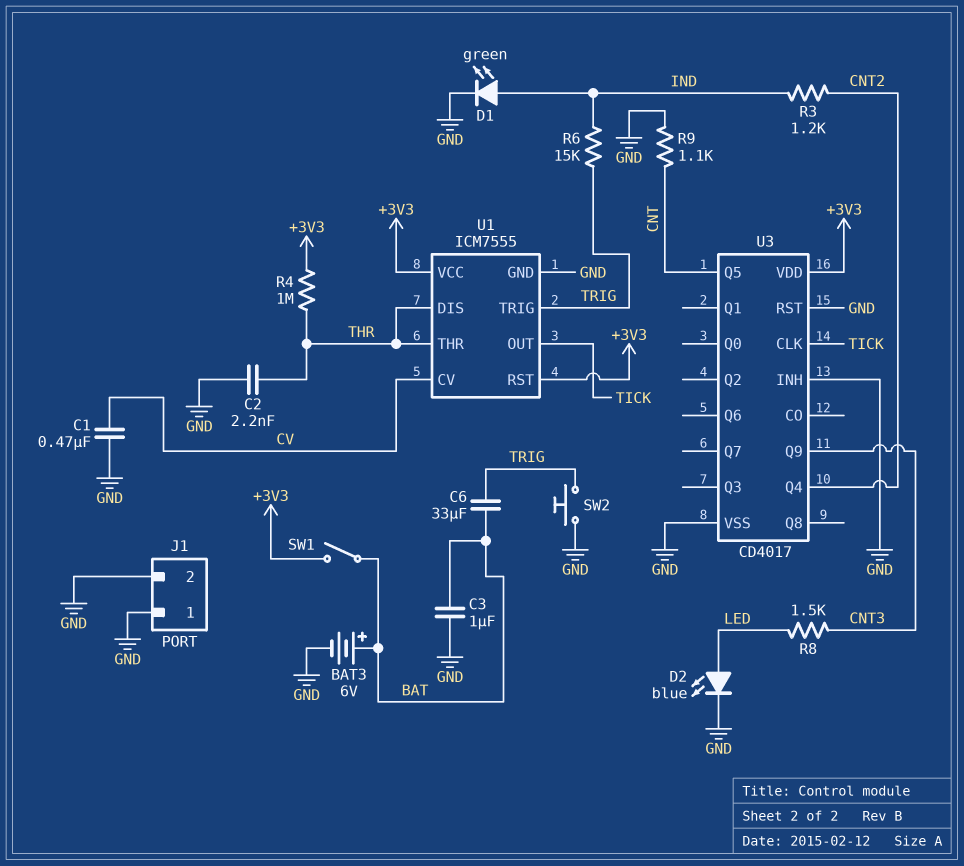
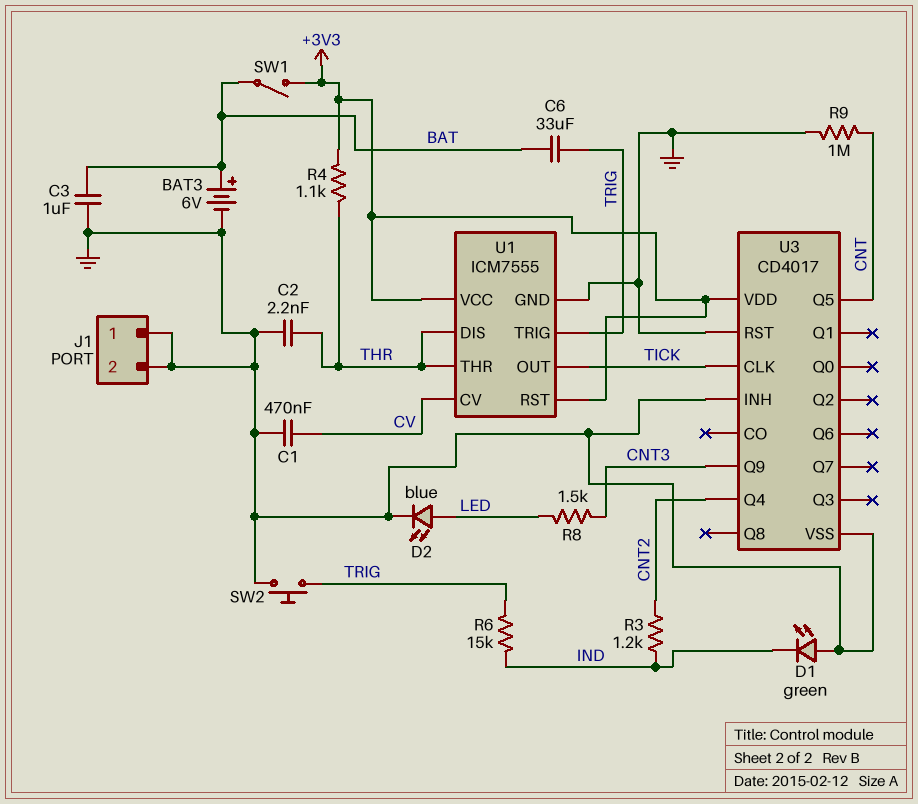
D1: LED green (A IND, K GND) -> LED green (A GND, K IND)
R4: 1M (+3V3, THR) -> 1.1k (+3V3, THR)
R9: 1.1k (CNT, GND) -> 1M (CNT, GND)

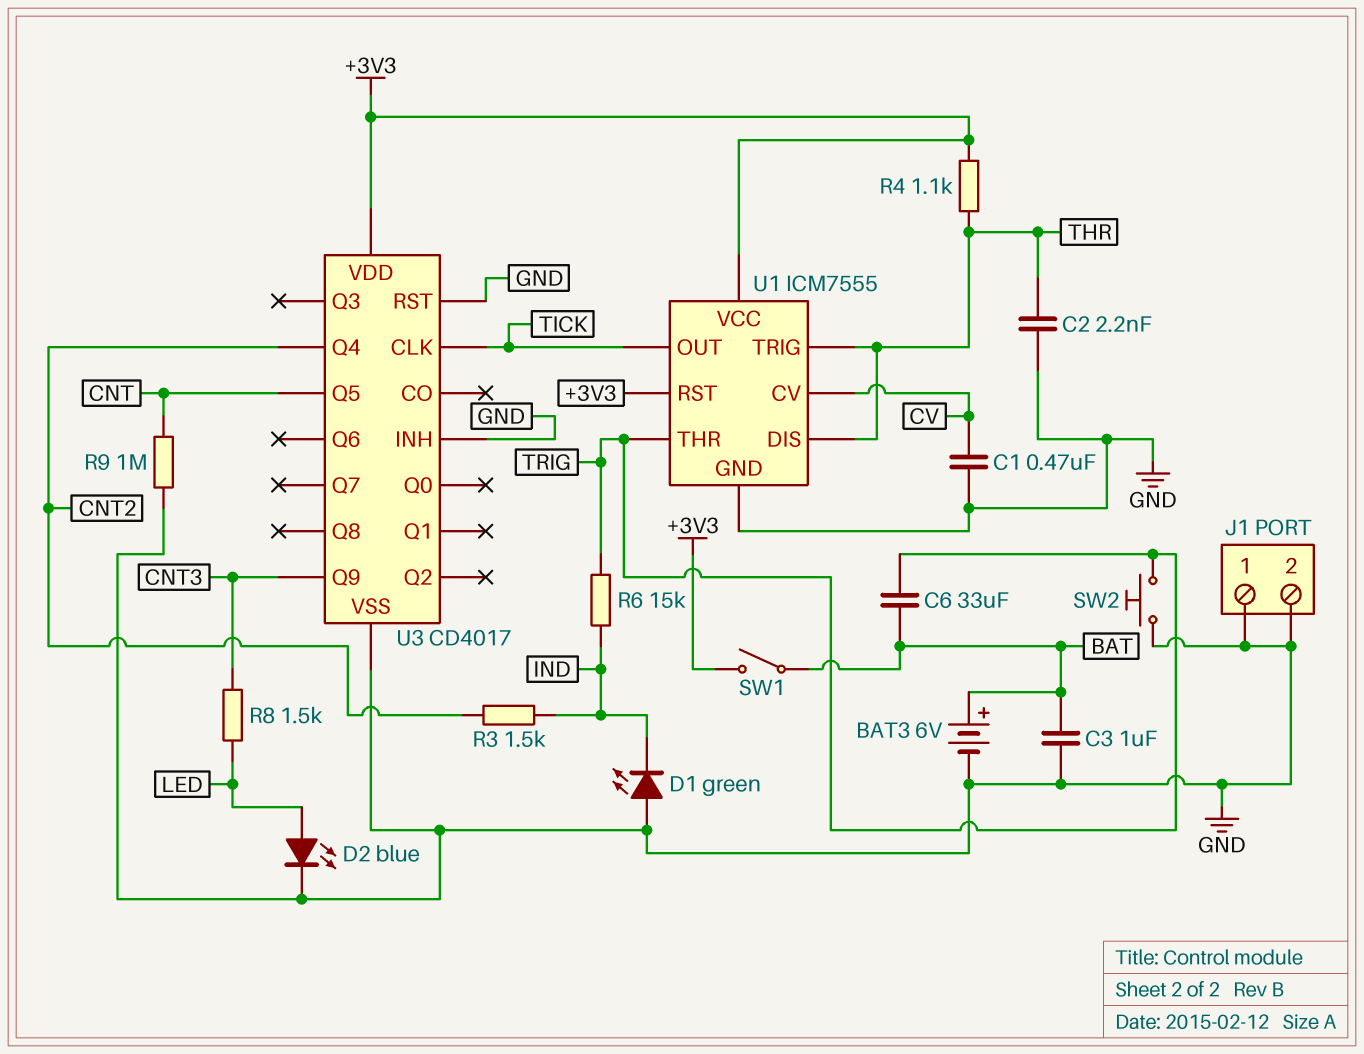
R3: 1.2k (CNT2, IND) -> 1.5k (CNT2, IND)
U1 pin THR: THR -> TRIG
U1 pin TRIG: TRIG -> THR

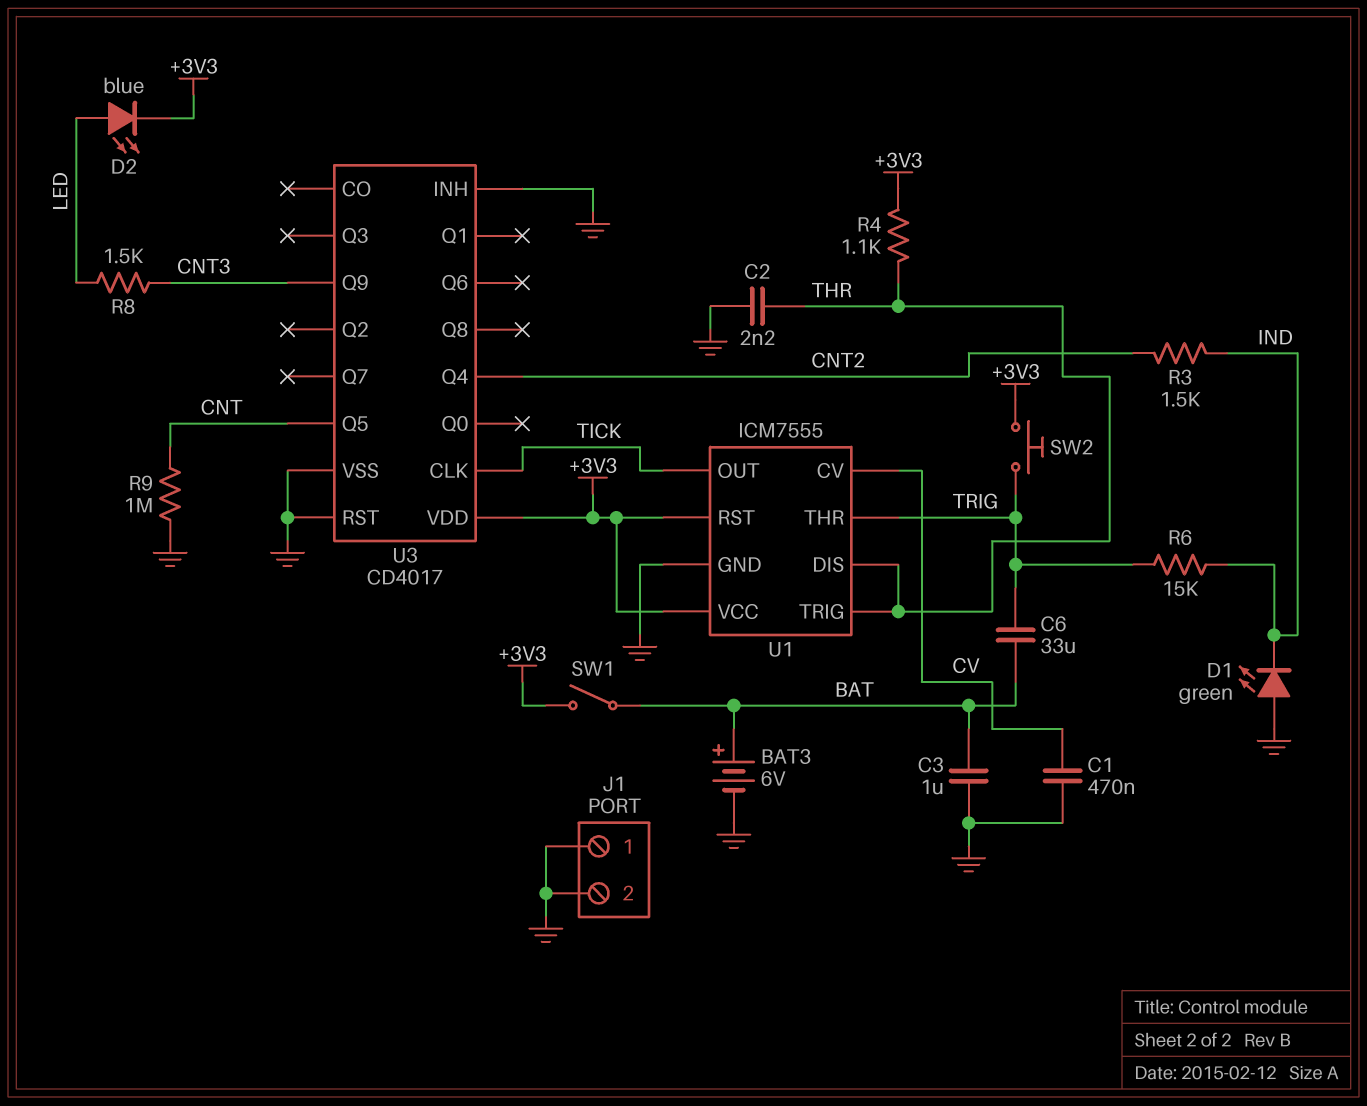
D2: LED blue (A LED, K GND) -> LED blue (A LED, K +3V3)
SW2: button (GND, TRIG) -> button (+3V3, TRIG)

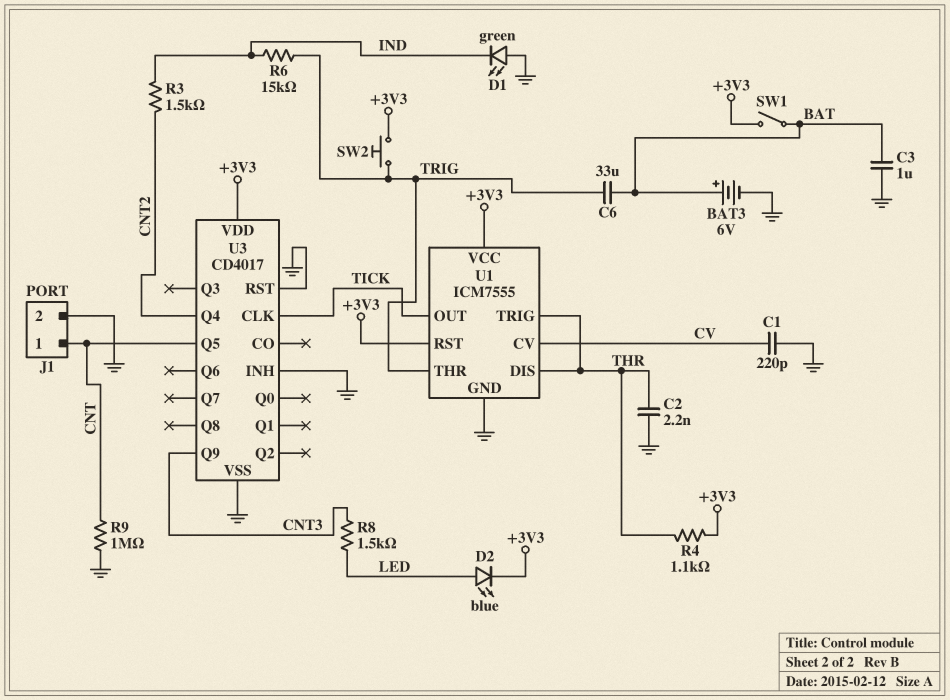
C1: 470nF (CV, GND) -> 220pF (CV, GND)
J1 pin 1: GND -> CNT

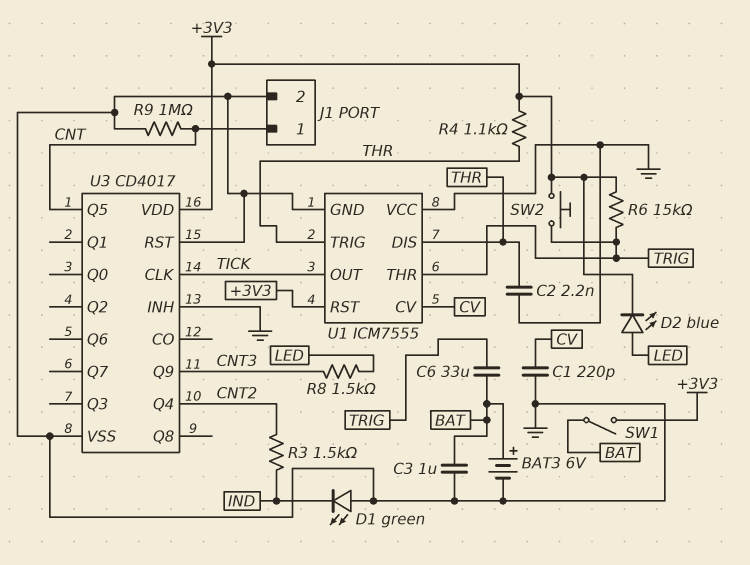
R6: 15k (IND, TRIG) -> 15k (+3V3, TRIG)
U1 pin VCC: +3V3 -> GND

